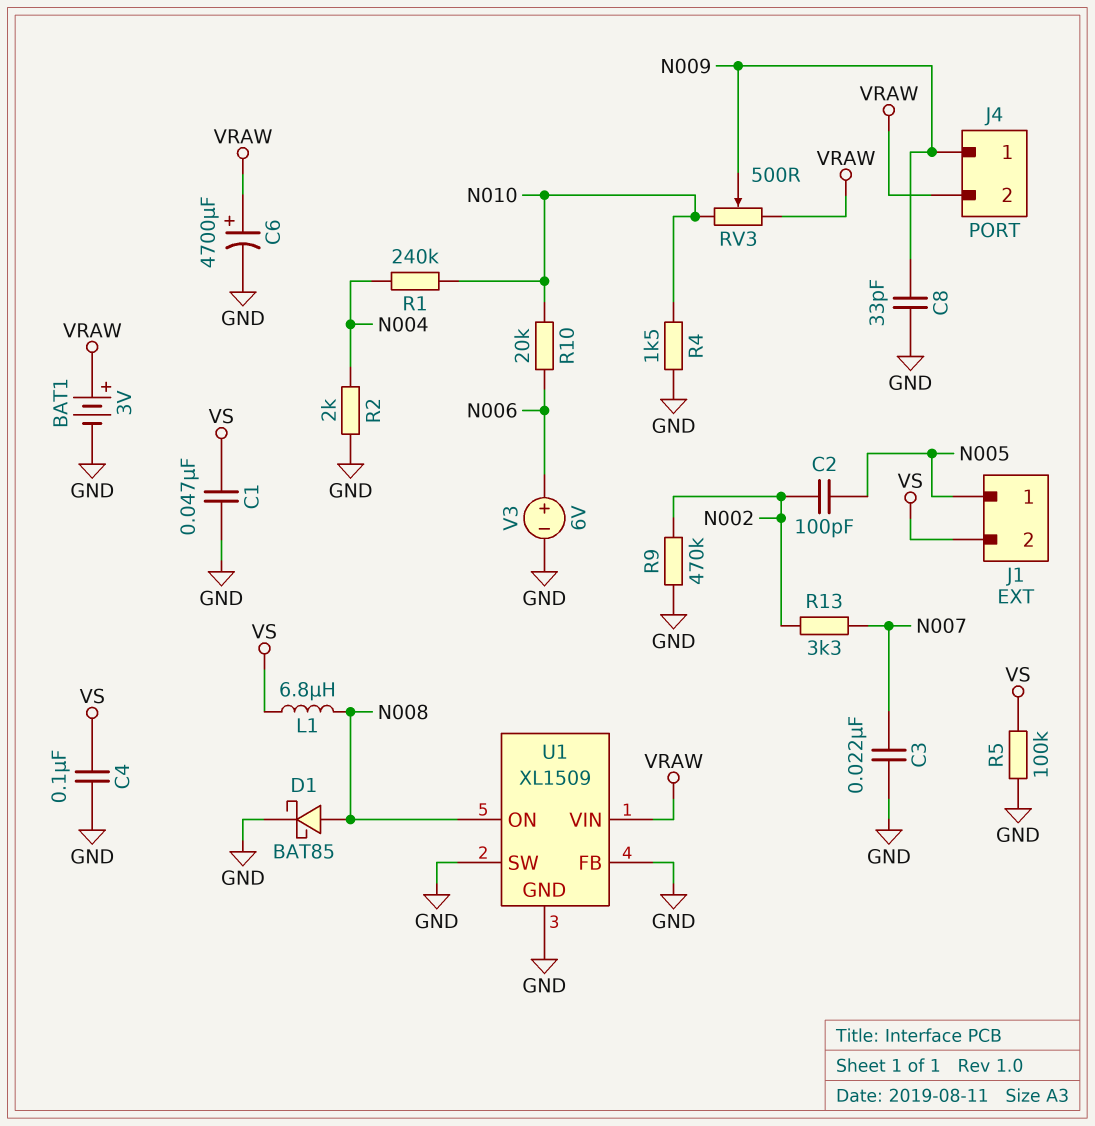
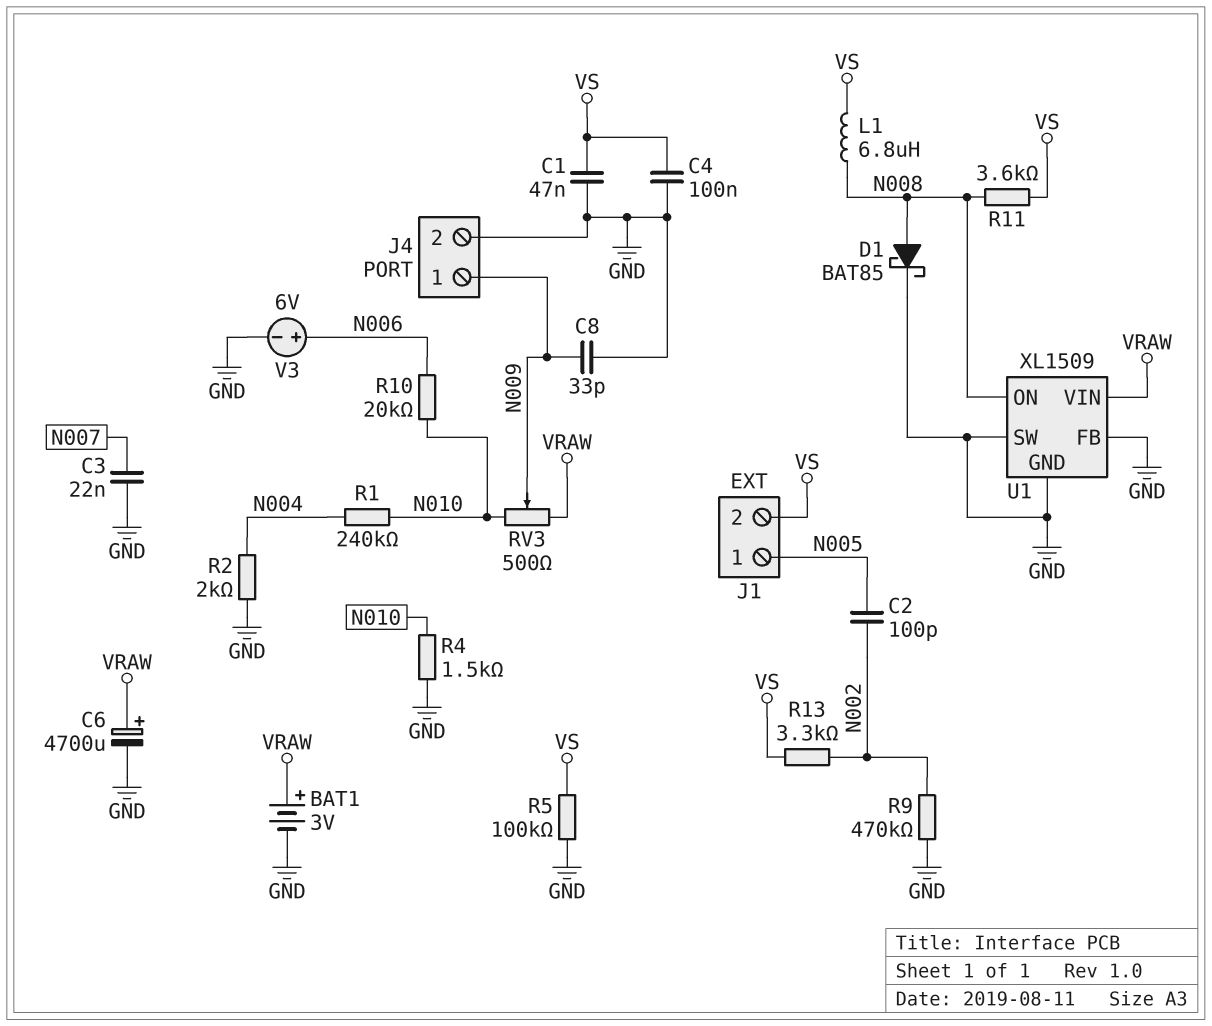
J4 pin 2: VRAW -> GND
R11: none -> 3.6k (N008, VS)
R13: 3.3k (N002, N007) -> 3.3k (N002, VS)

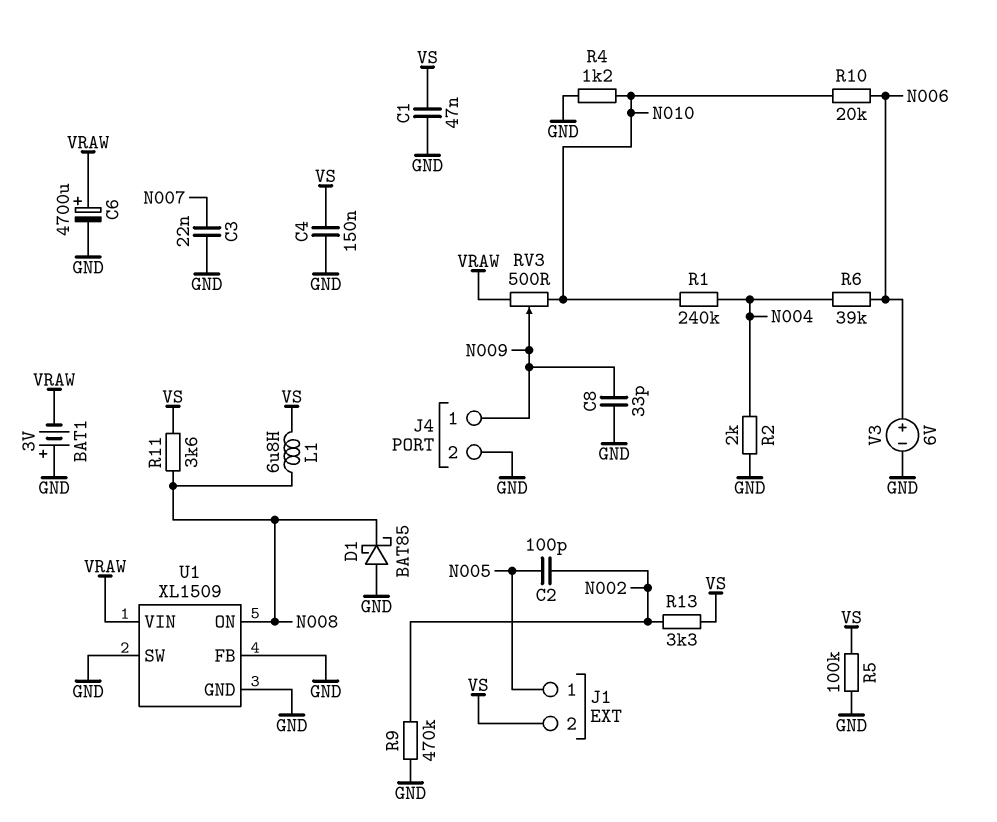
BAT1: 3V (plus VRAW, minus GND) -> 3V (plus GND, minus VRAW)
C4: 100nF (GND, VS) -> 150nF (GND, VS)
D1: schottky BAT85 (A N008, K GND) -> schottky BAT85 (A GND, K N008)
R4: 1.5k (GND, N010) -> 1.2k (GND, N010)
R6: none -> 39k (N004, N006)

